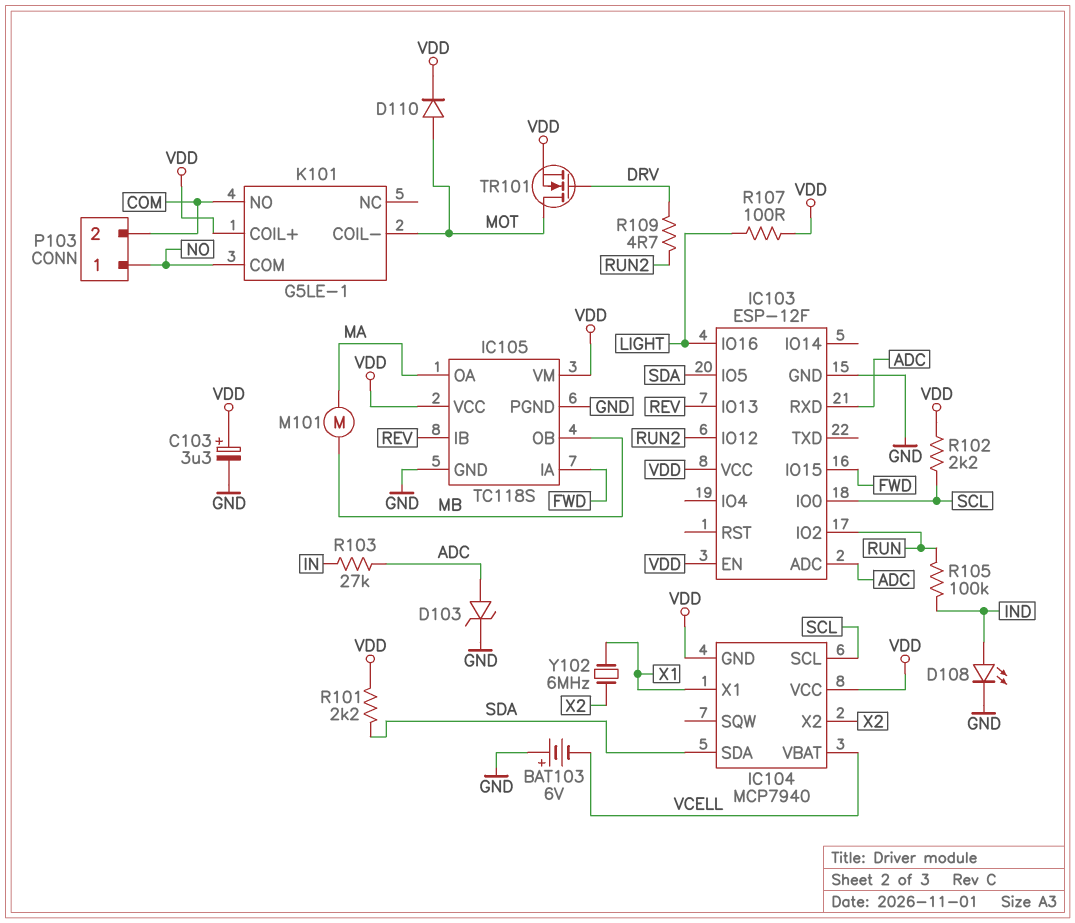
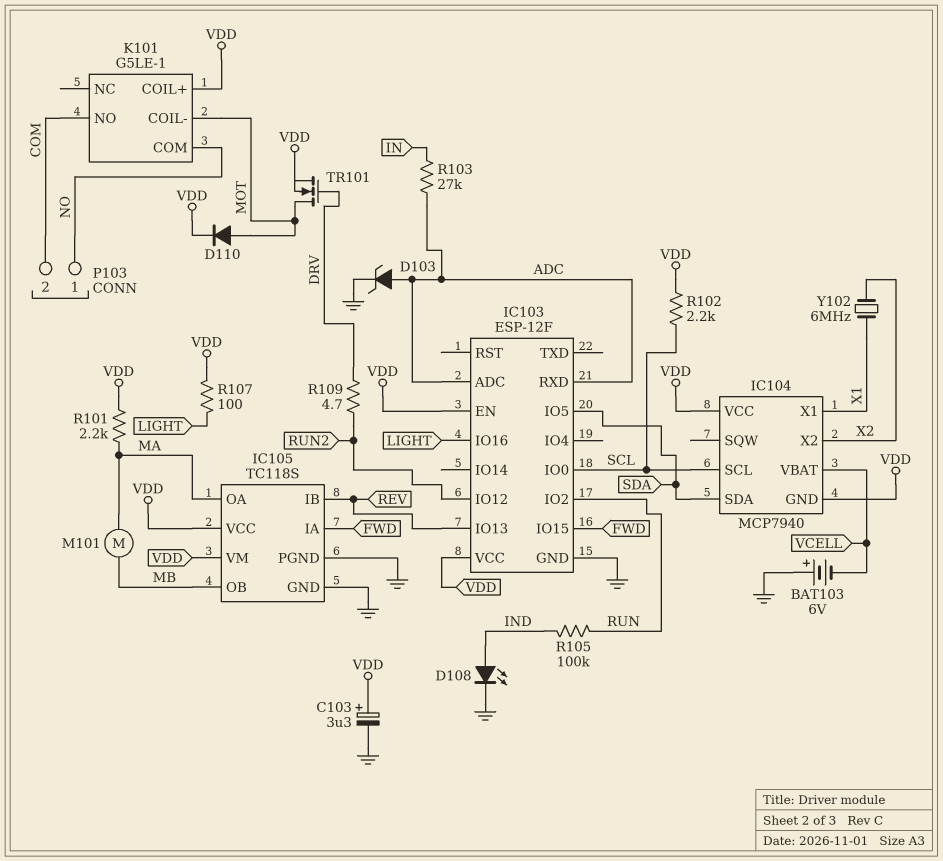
R101: 2.2k (SDA, VDD) -> 2.2k (MA, VDD)

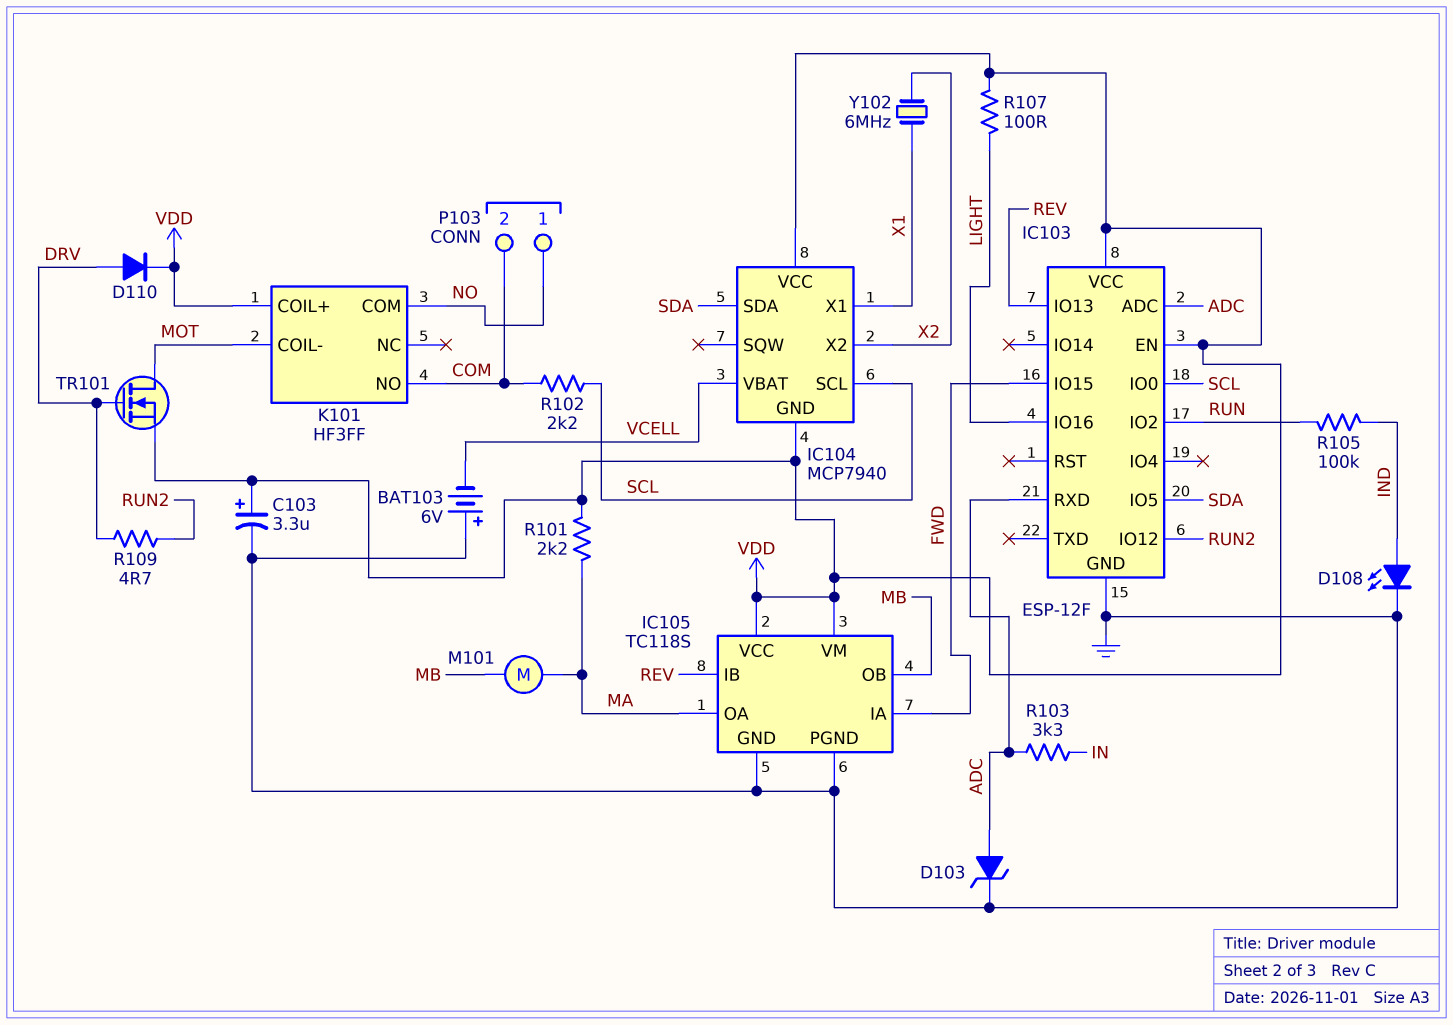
D110: diode (A MOT, K VDD) -> diode (A DRV, K VDD)
K101: G5LE-1 -> HF3FF
R102: 2.2k (SCL, VDD) -> 2.2k (COM, SCL)
R103: 27k (ADC, IN) -> 3.3k (ADC, IN)

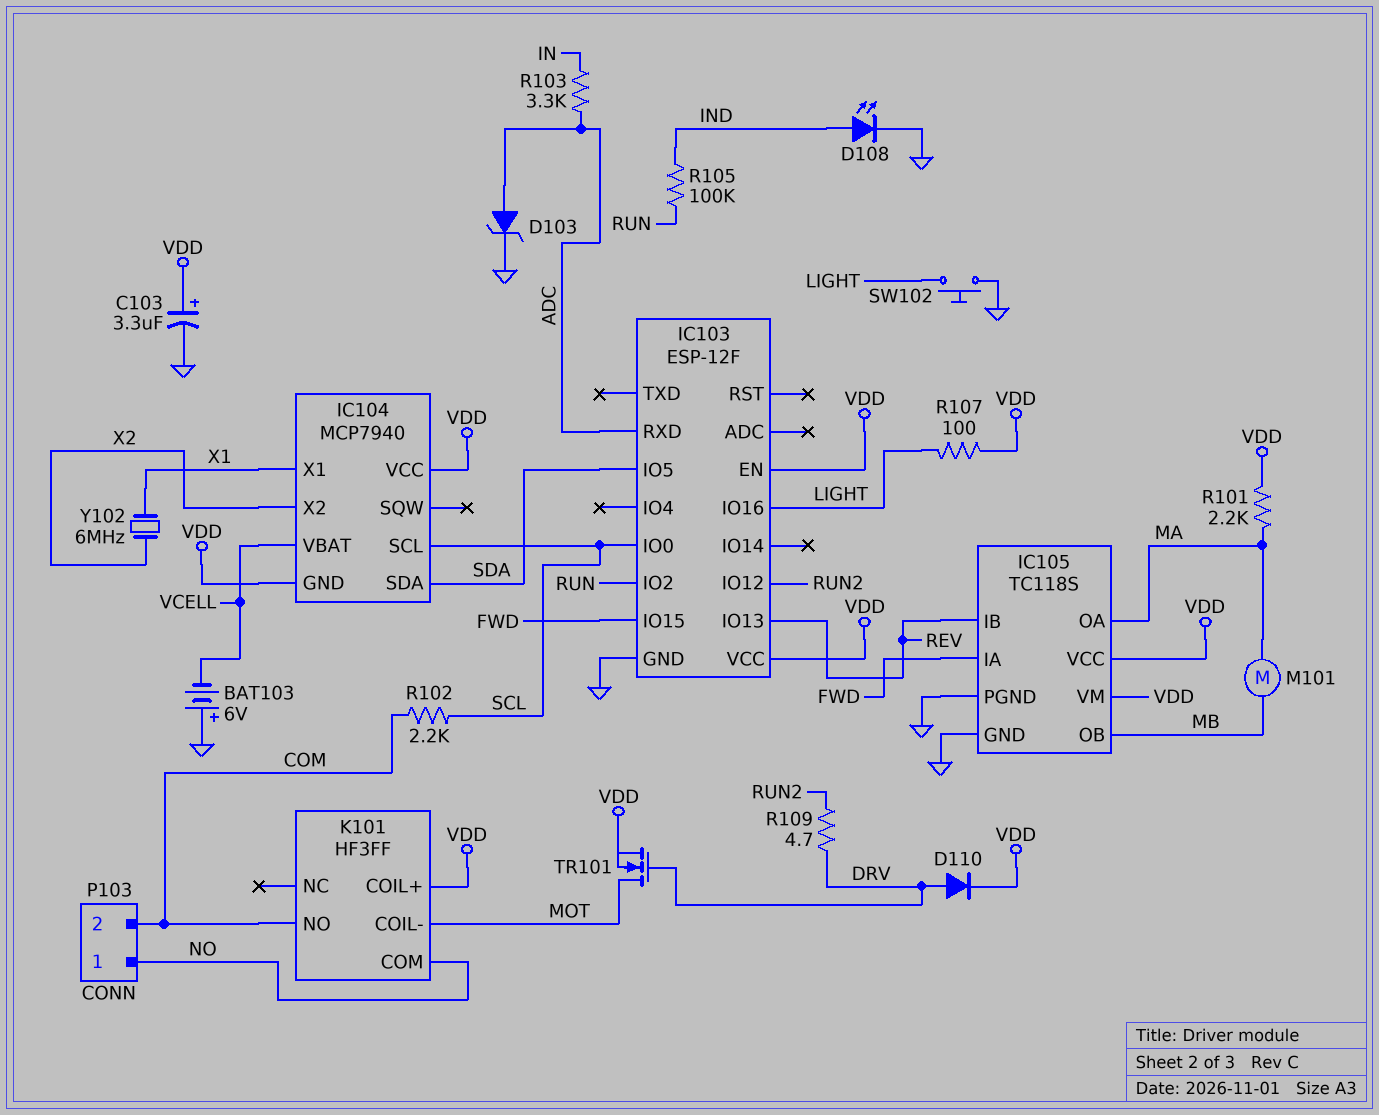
IC103 pin ADC: ADC -> none
SW102: none -> button (GND, LIGHT)

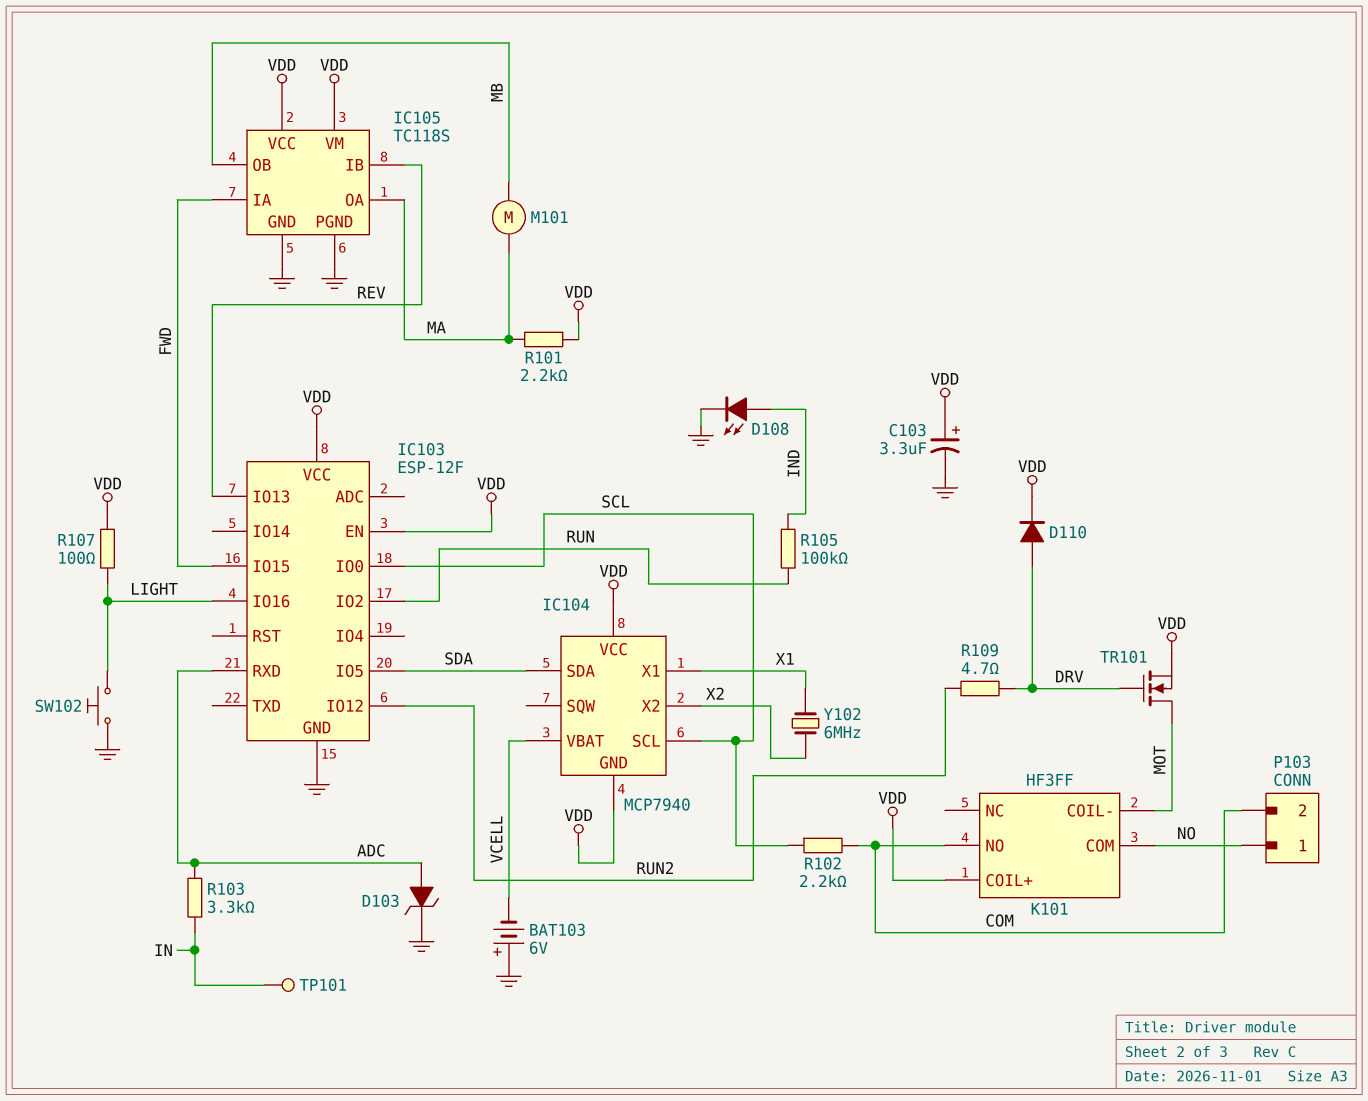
TP101: none -> test point (IN)

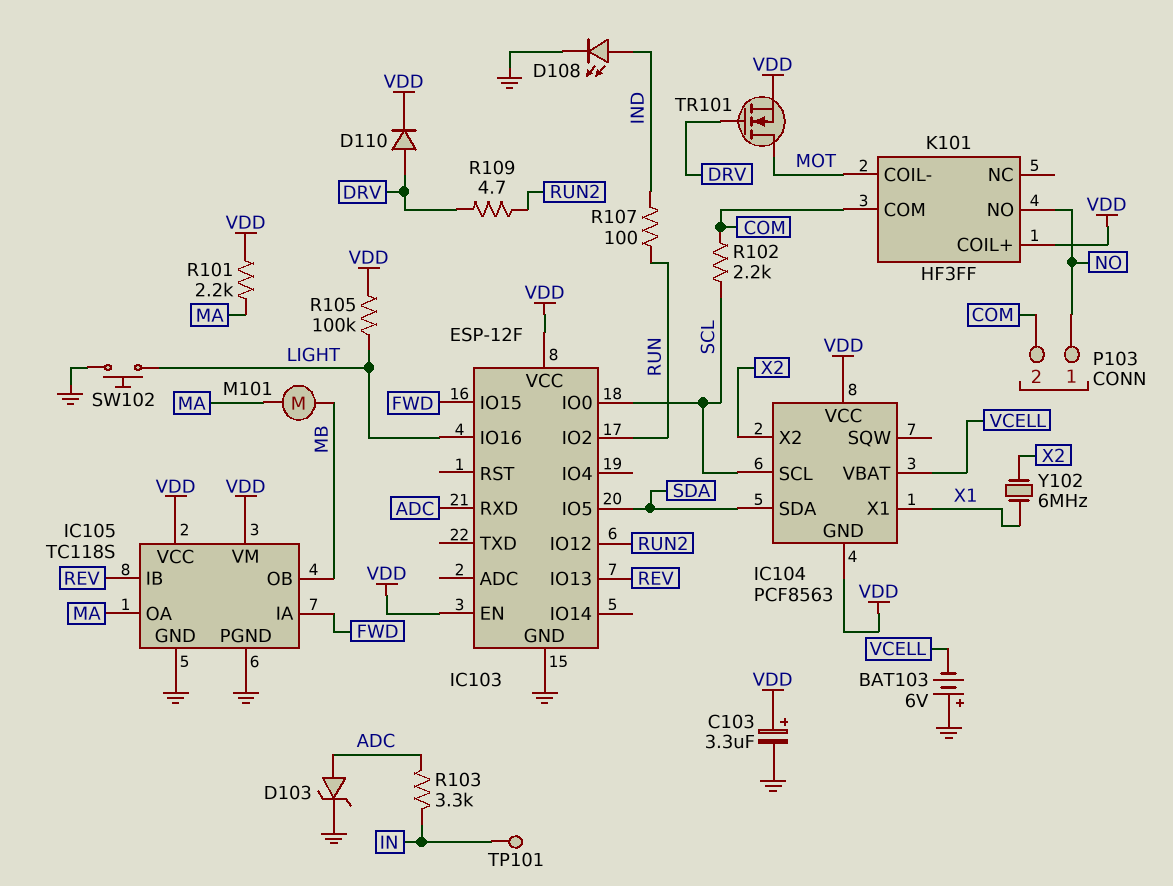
IC104: MCP7940 -> PCF8563
K101 pin COM: NO -> COM
K101 pin NO: COM -> NO
R105: 100k (IND, RUN) -> 100k (LIGHT, VDD)
R107: 100 (LIGHT, VDD) -> 100 (IND, RUN)

